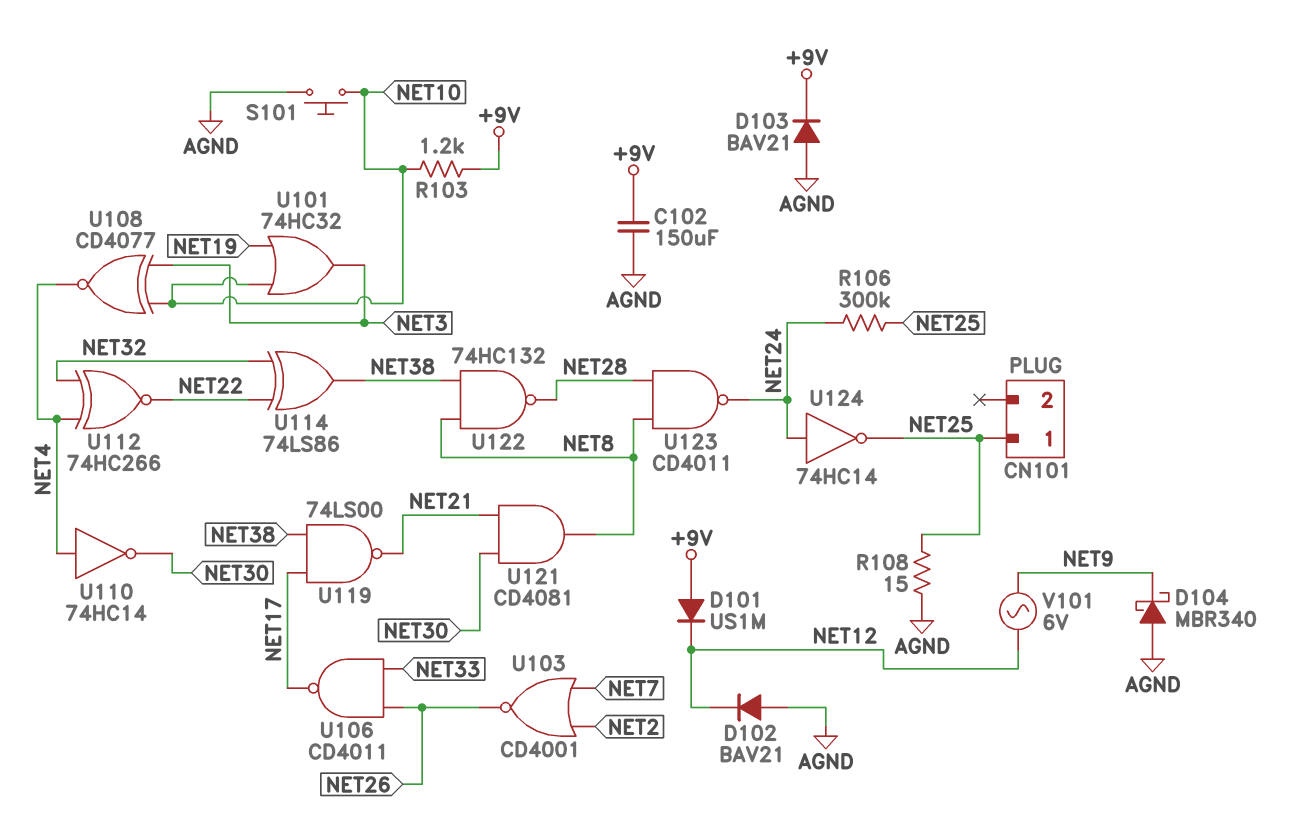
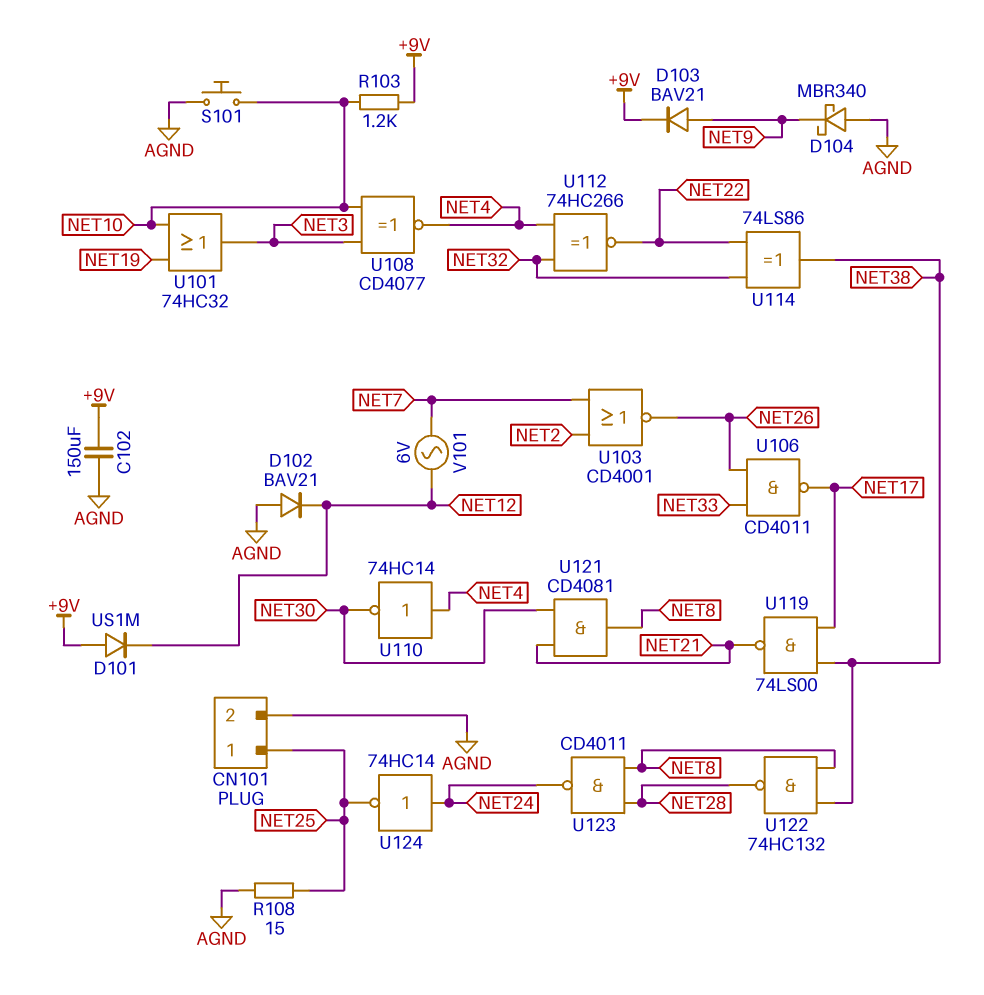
CN101 pin 2: none -> AGND
D103: diode BAV21 (A AGND, K +9V) -> diode BAV21 (A NET9, K +9V)
R106: 300k (NET24, NET25) -> none
V101: AC 6V (NET9, NET12) -> AC 6V (NET7, NET12)

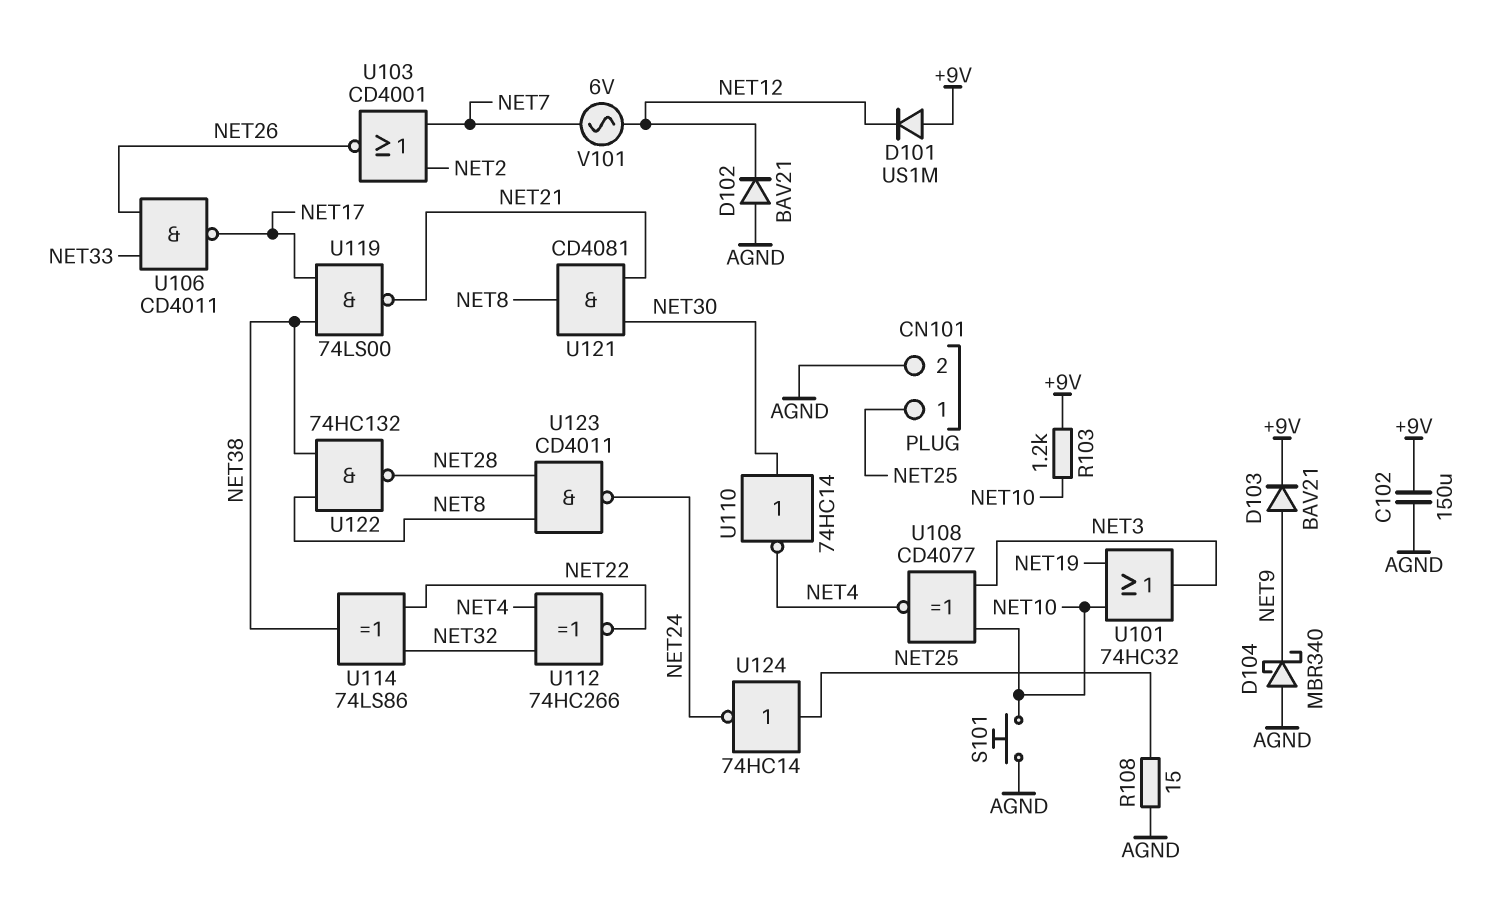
U110: NOT 74HC14 (in NET4, out NET30) -> NOT 74HC14 (in NET30, out NET4)
U124: NOT 74HC14 (in NET24, out NET25) -> NOT 74HC14 (in NET25, out NET24)

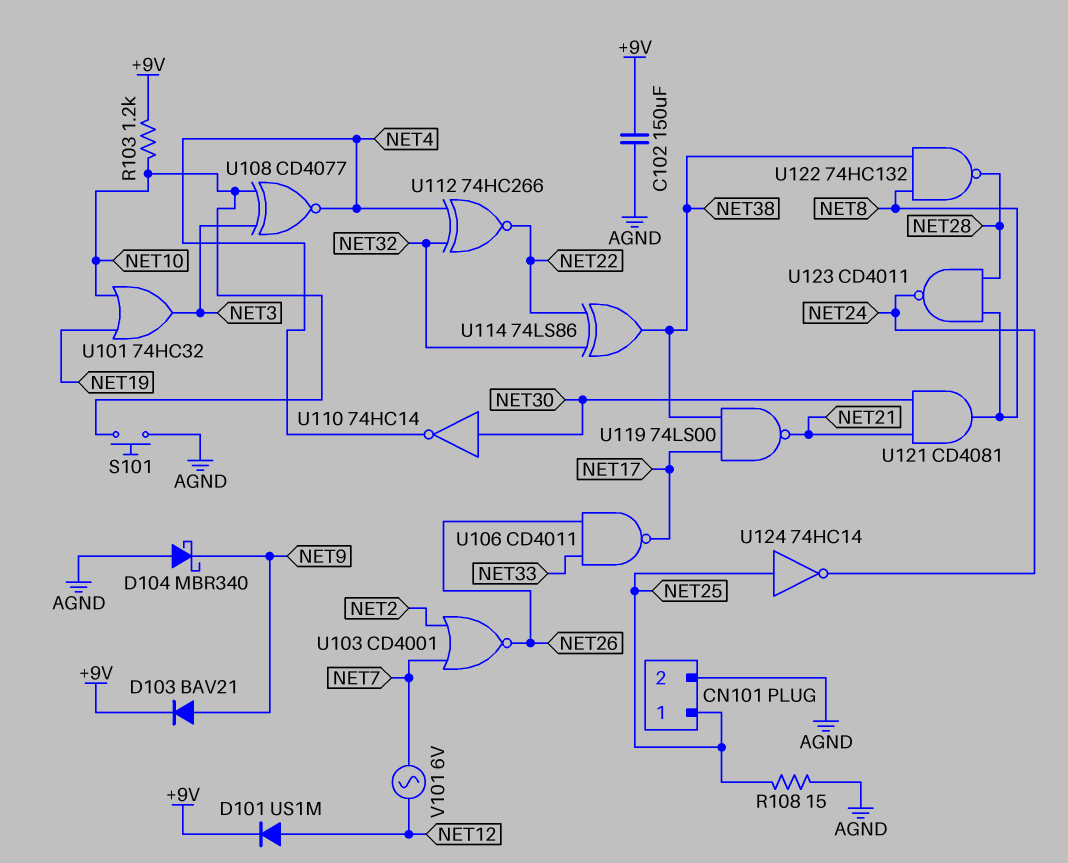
D101: diode US1M (A +9V, K NET12) -> diode US1M (A NET12, K +9V)
D102: diode BAV21 (A AGND, K NET12) -> none

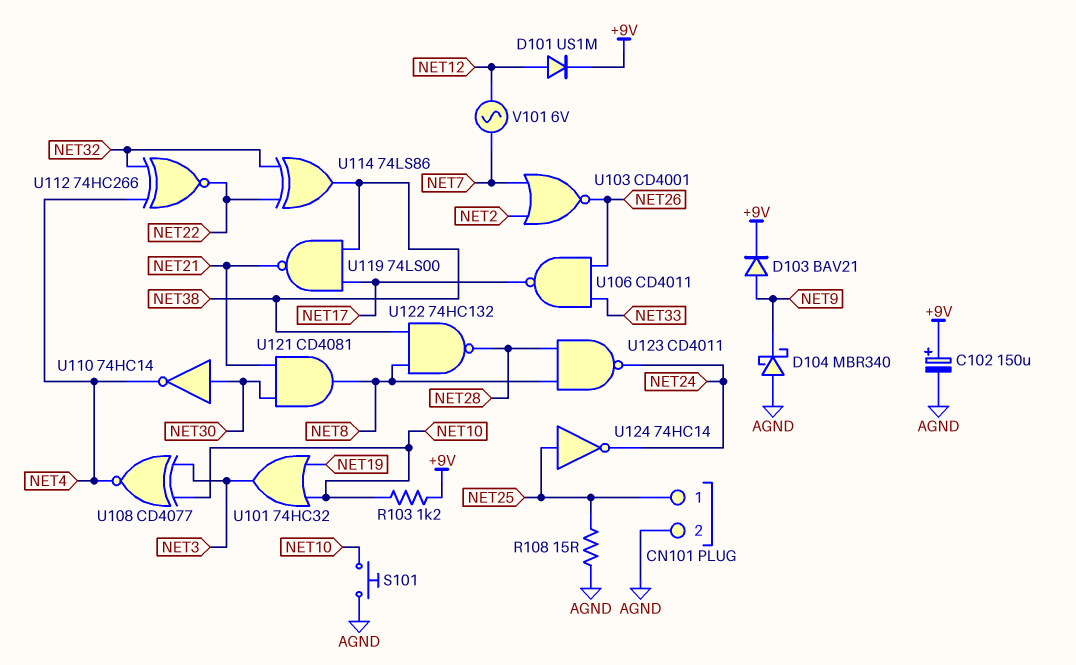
C102: 150uF (+9V, AGND) -> 150uF (plus +9V, minus AGND)

